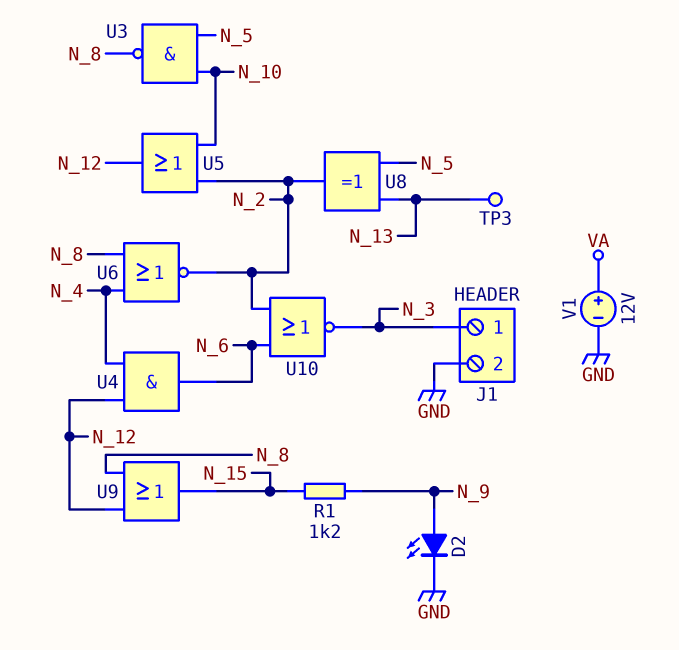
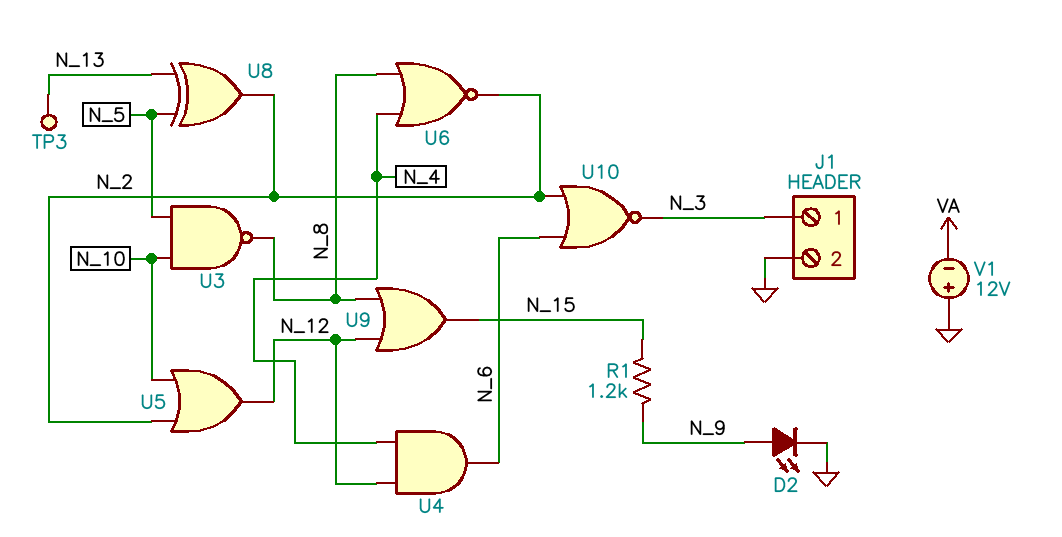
V1: 12V (plus VA, minus GND) -> 12V (plus GND, minus VA)

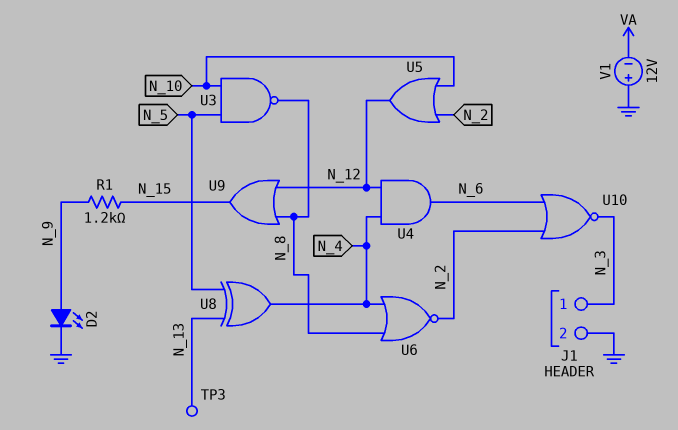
U8: XOR (in N_5, in N_13, out N_2) -> XOR (in N_5, in N_13, out N_4)

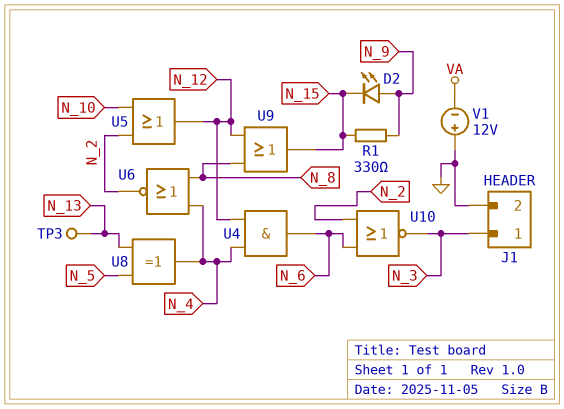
D2: LED (A N_9, K GND) -> LED (A N_9, K N_15)
R1: 1.2k (N_9, N_15) -> 330 (N_9, N_15)
U3: NAND (in N_5, in N_10, out N_8) -> none

